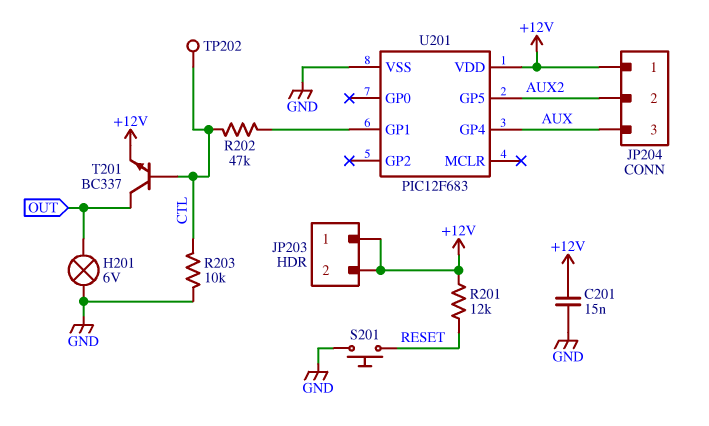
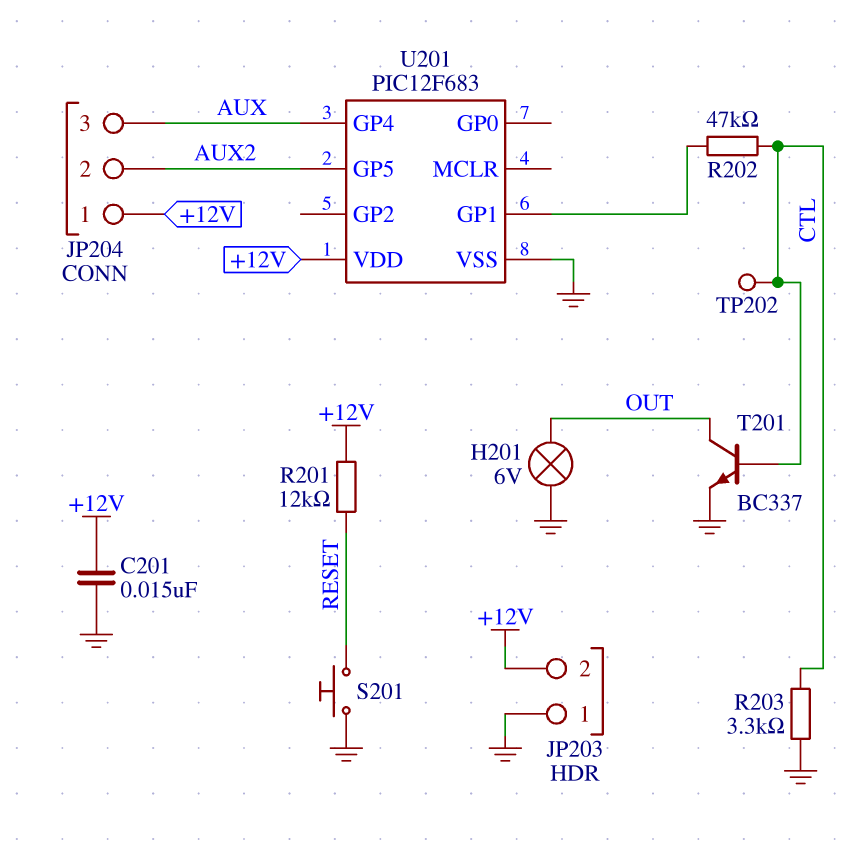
JP203 pin 1: +12V -> GND
R203: 10k (CTL, GND) -> 3.3k (CTL, GND)
T201: NPN BC337 (B CTL, C OUT, E +12V) -> NPN BC337 (B CTL, C OUT, E GND)

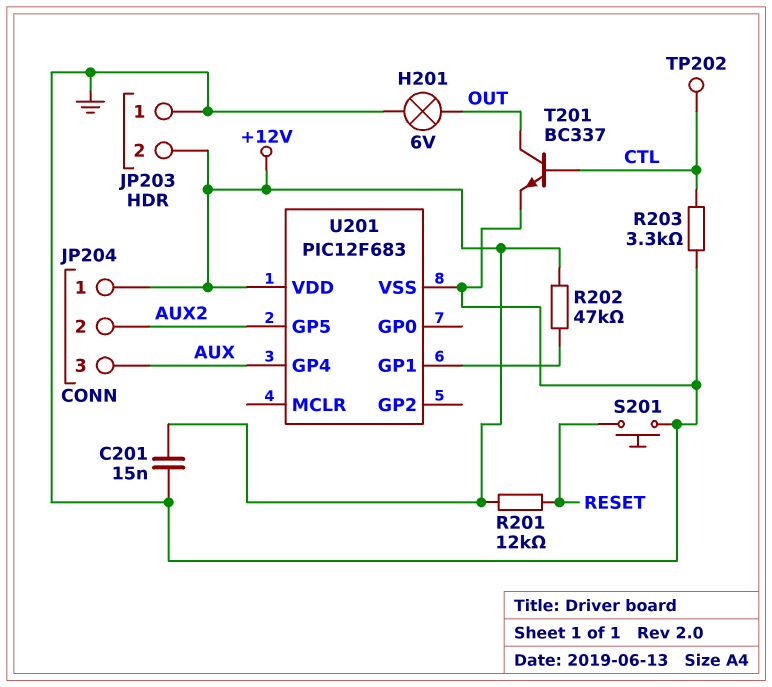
R202: 47k (CTL, U201/GP1) -> 47k (+12V, U201/GP1)

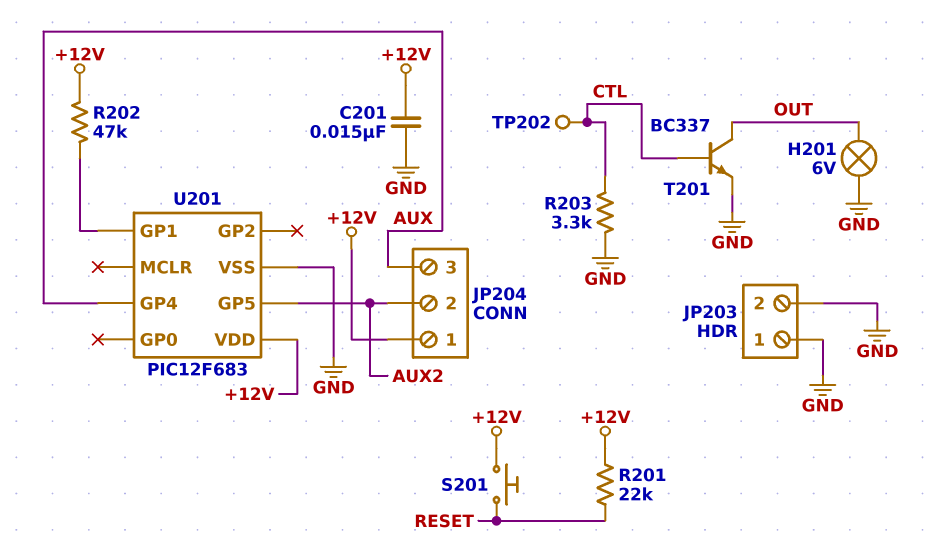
JP203 pin 2: +12V -> GND
R201: 12k (+12V, RESET) -> 22k (+12V, RESET)
S201: button (GND, RESET) -> button (+12V, RESET)

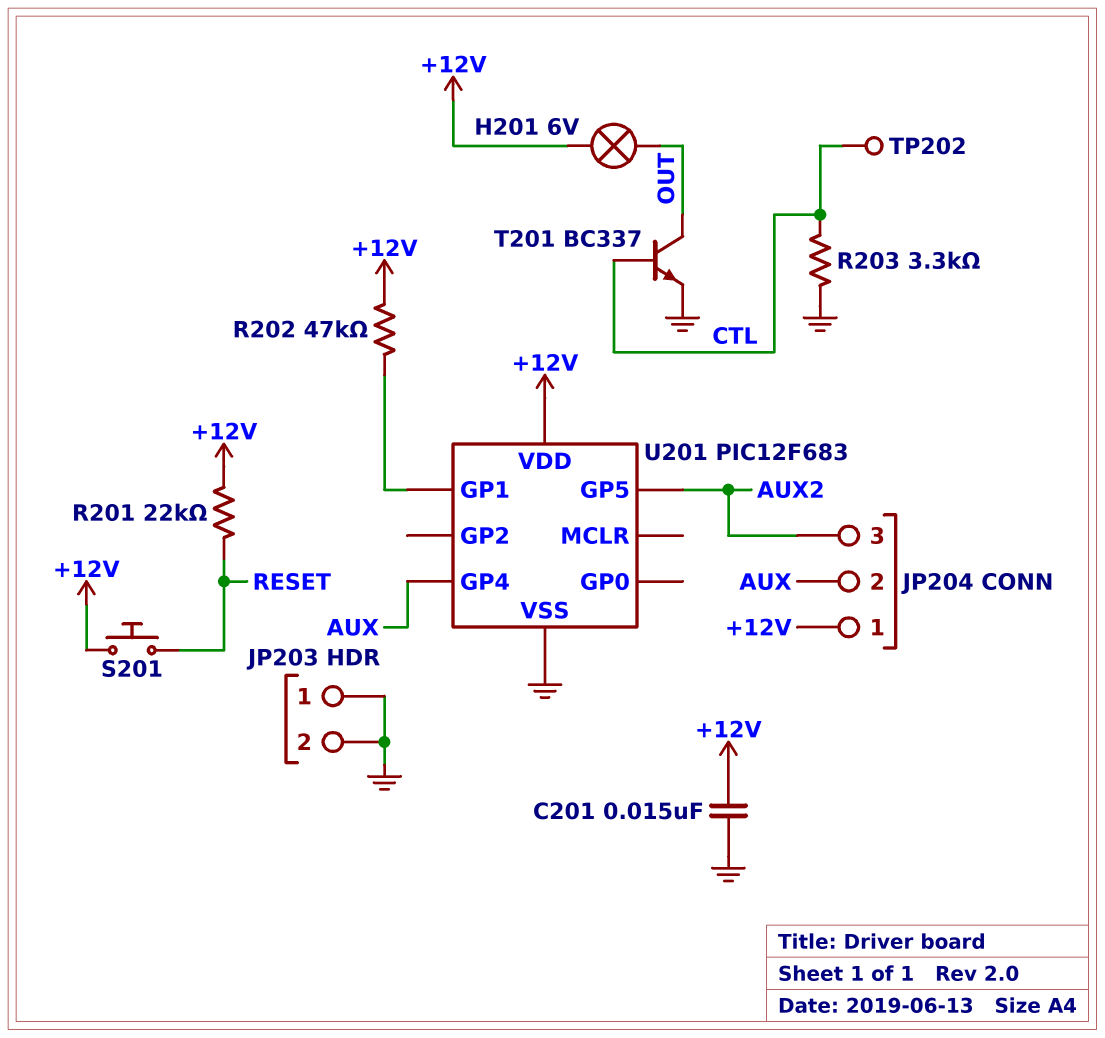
H201: lamp 6V (GND, OUT) -> lamp 6V (+12V, OUT)
JP204 pin 2: AUX2 -> AUX
JP204 pin 3: AUX -> AUX2

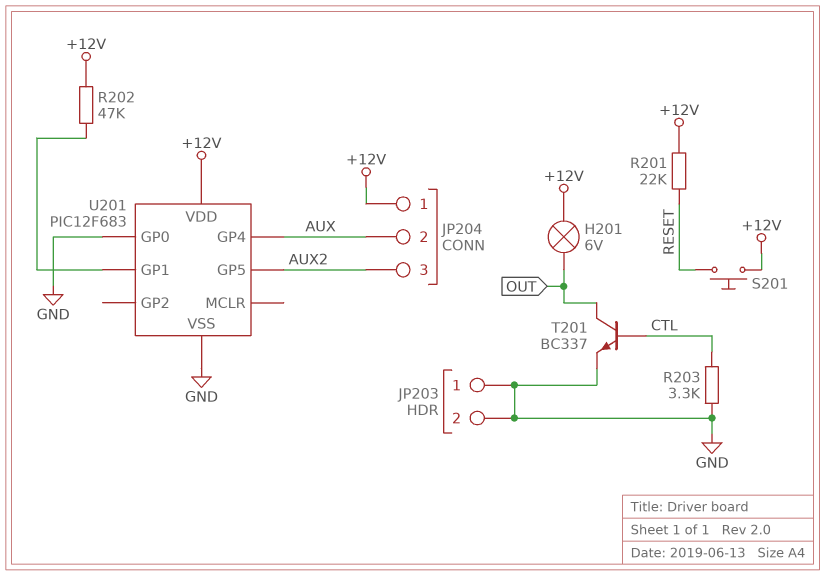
C201: 15nF (+12V, GND) -> none
TP202: test point (CTL) -> none
U201 pin GP0: none -> GND

